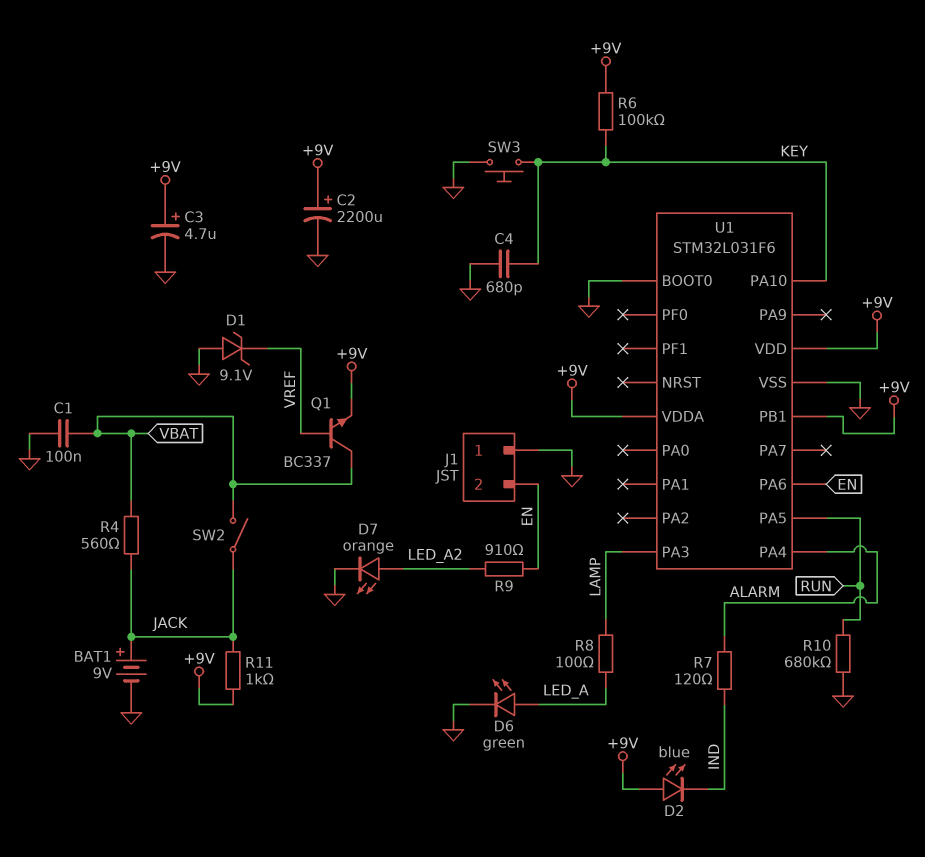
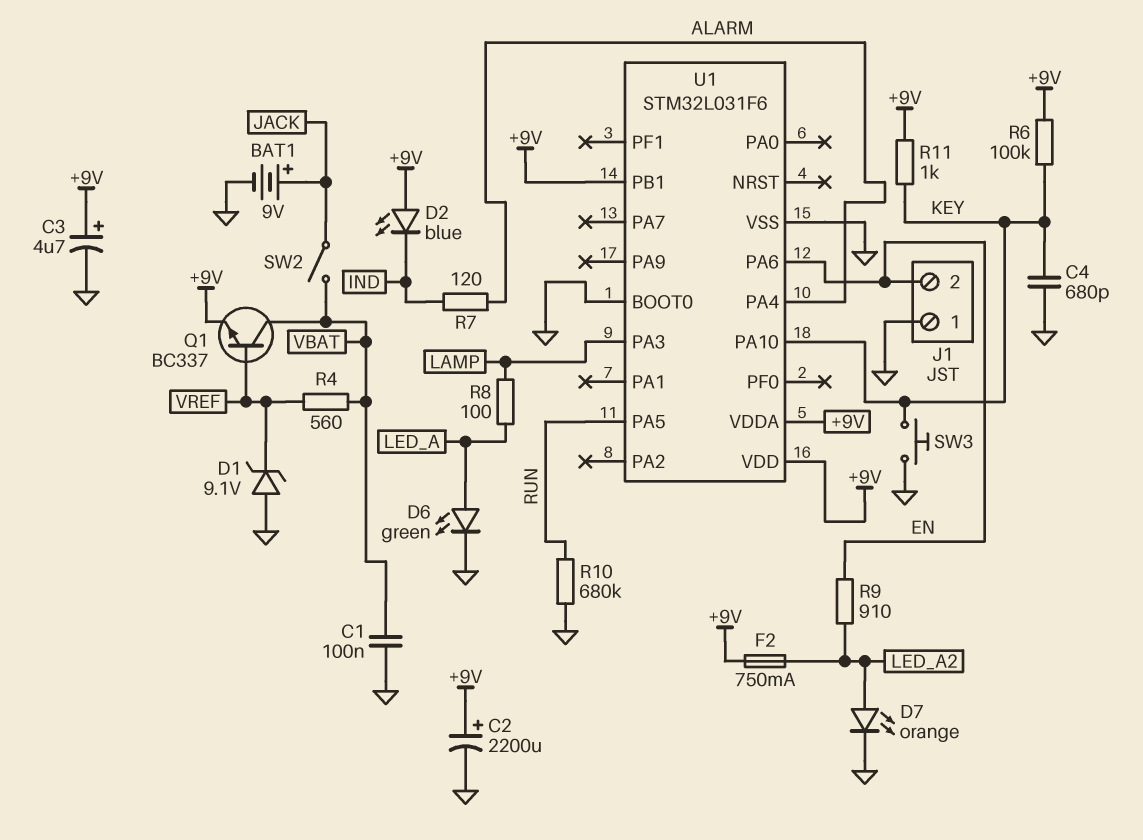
F2: none -> 750mA (+9V, LED_A2)
R4: 560 (JACK, VBAT) -> 560 (VBAT, VREF)
R11: 1k (+9V, JACK) -> 1k (+9V, KEY)

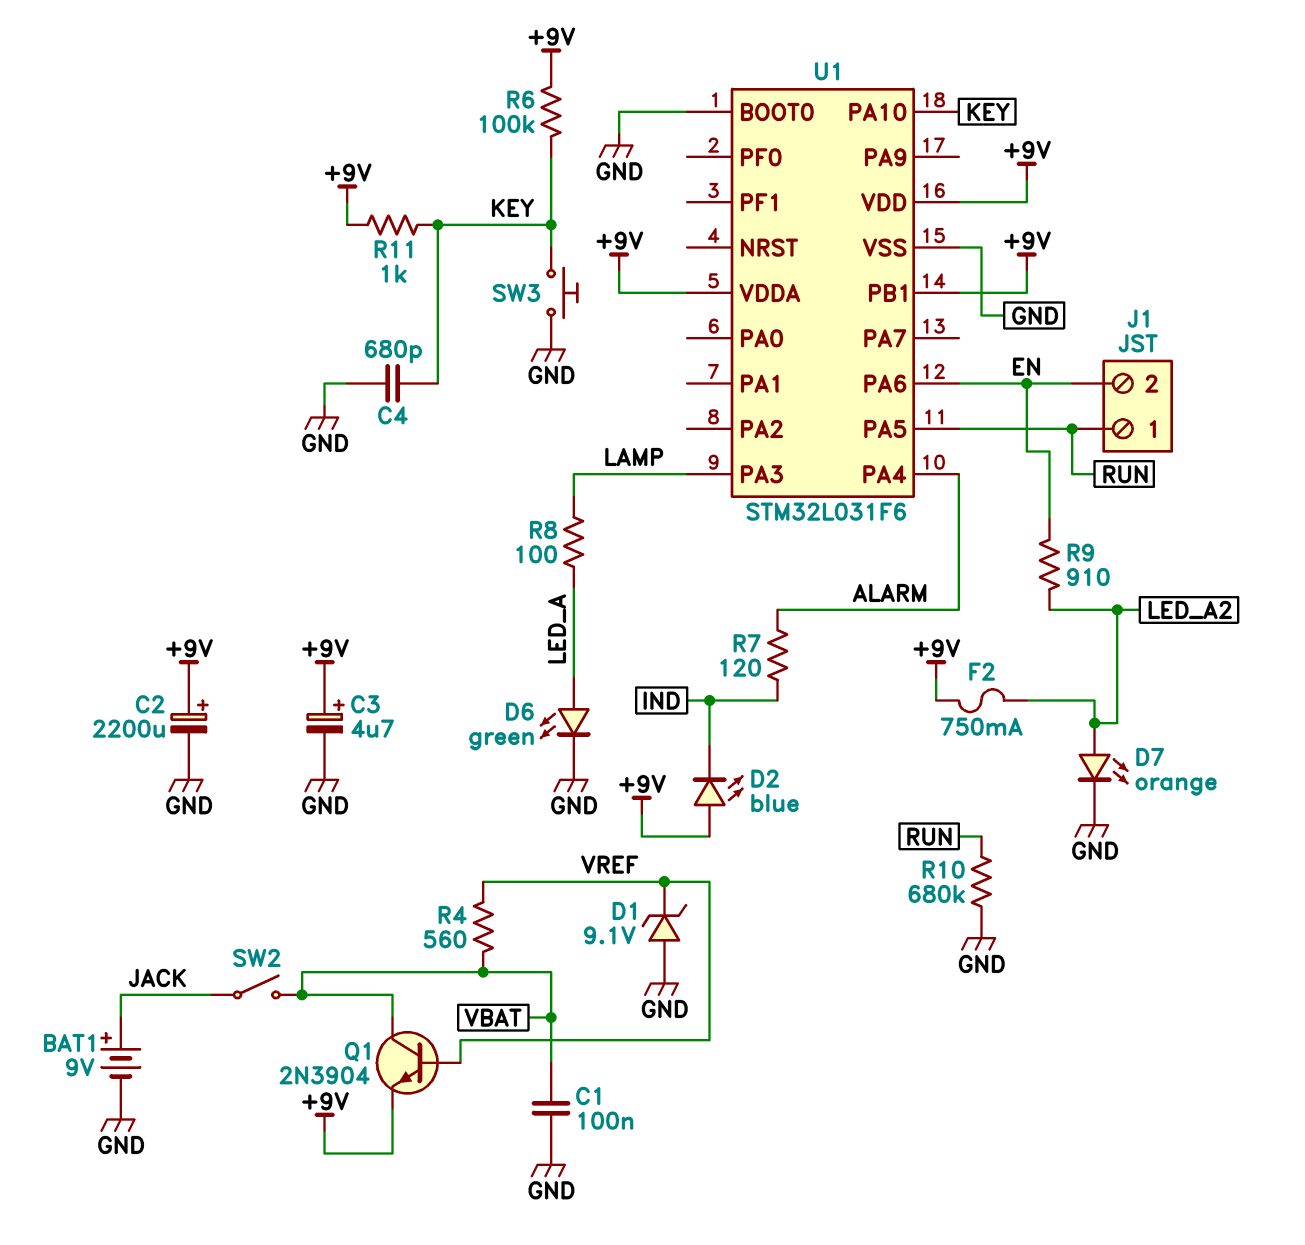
J1 pin 1: GND -> RUN
Q1: NPN BC337 (B VREF, C VBAT, E +9V) -> NPN 2N3904 (B VREF, C VBAT, E +9V)

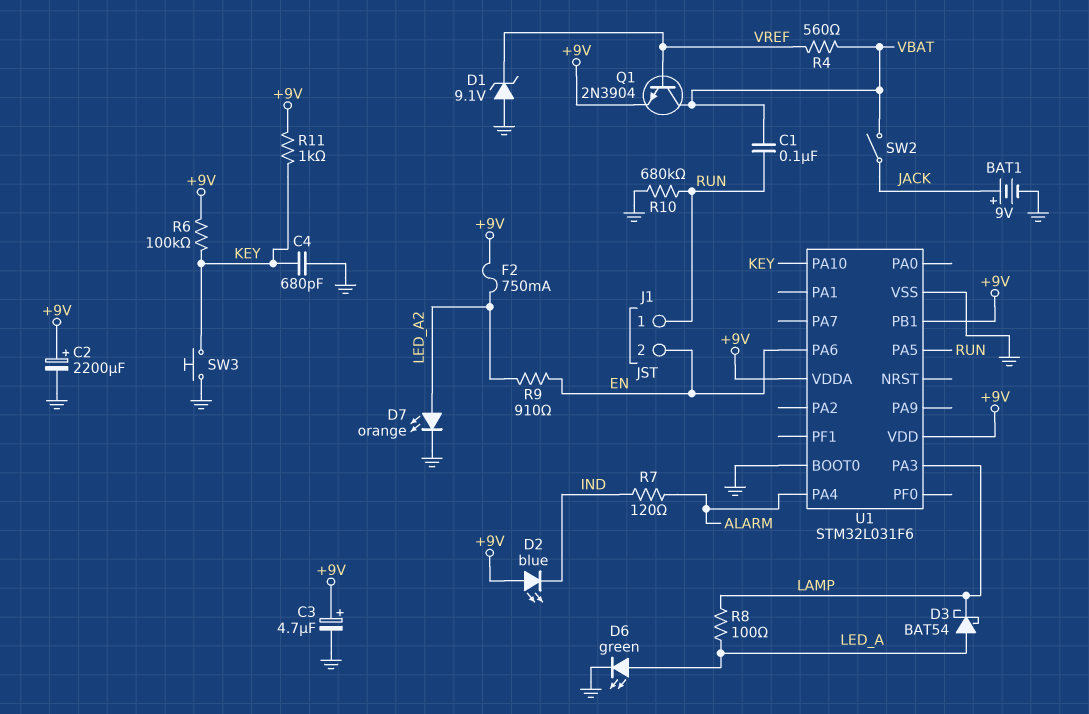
C1: 100nF (GND, VBAT) -> 100nF (RUN, VBAT)
D3: none -> schottky BAT54 (A LED_A, K LAMP)

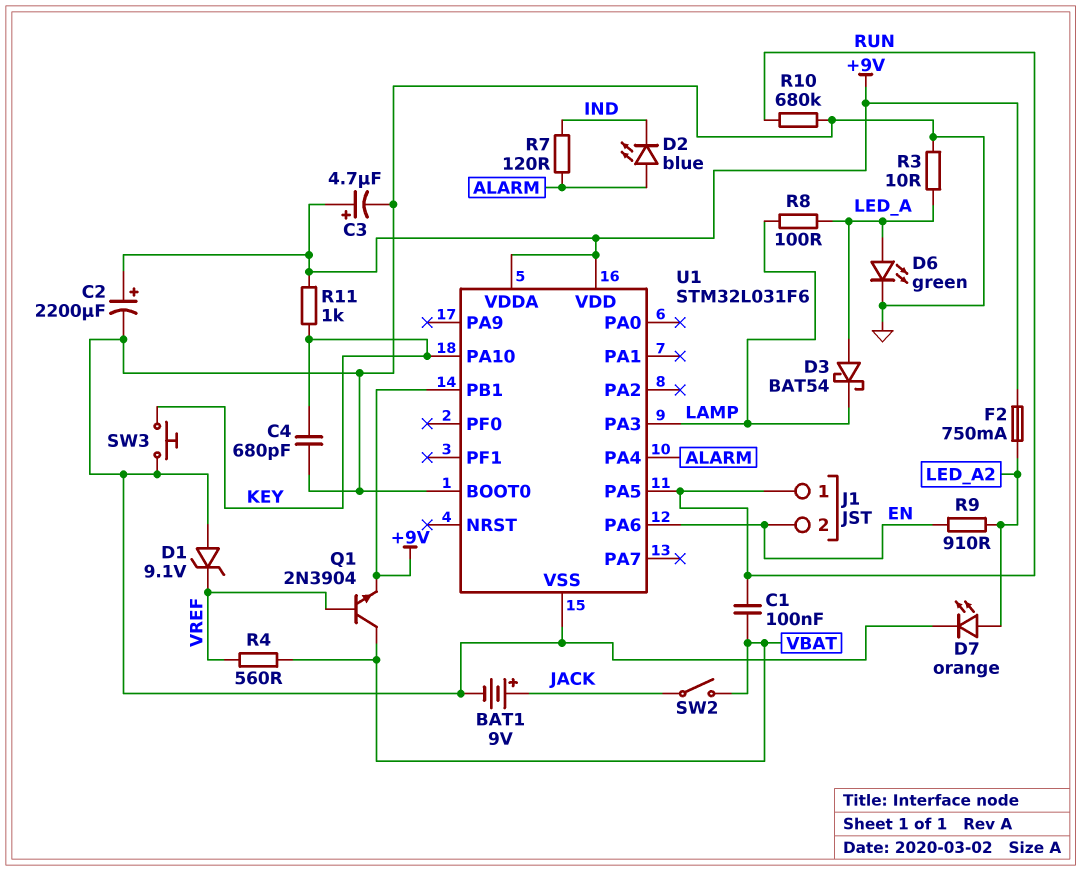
D2: LED blue (A +9V, K IND) -> LED blue (A ALARM, K IND)
R3: none -> 10 (GND, LED_A)
R6: 100k (+9V, KEY) -> none

